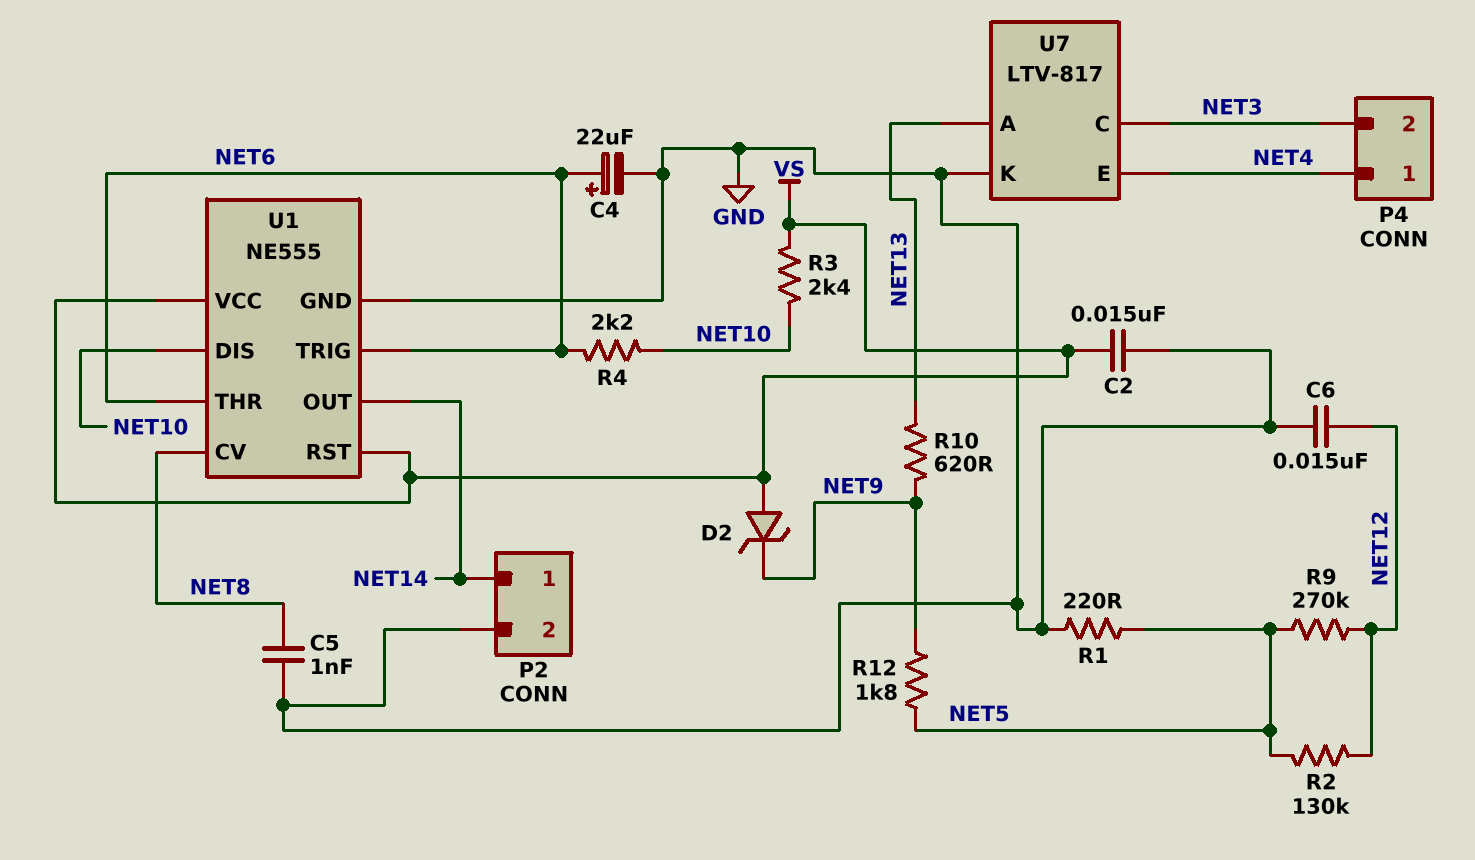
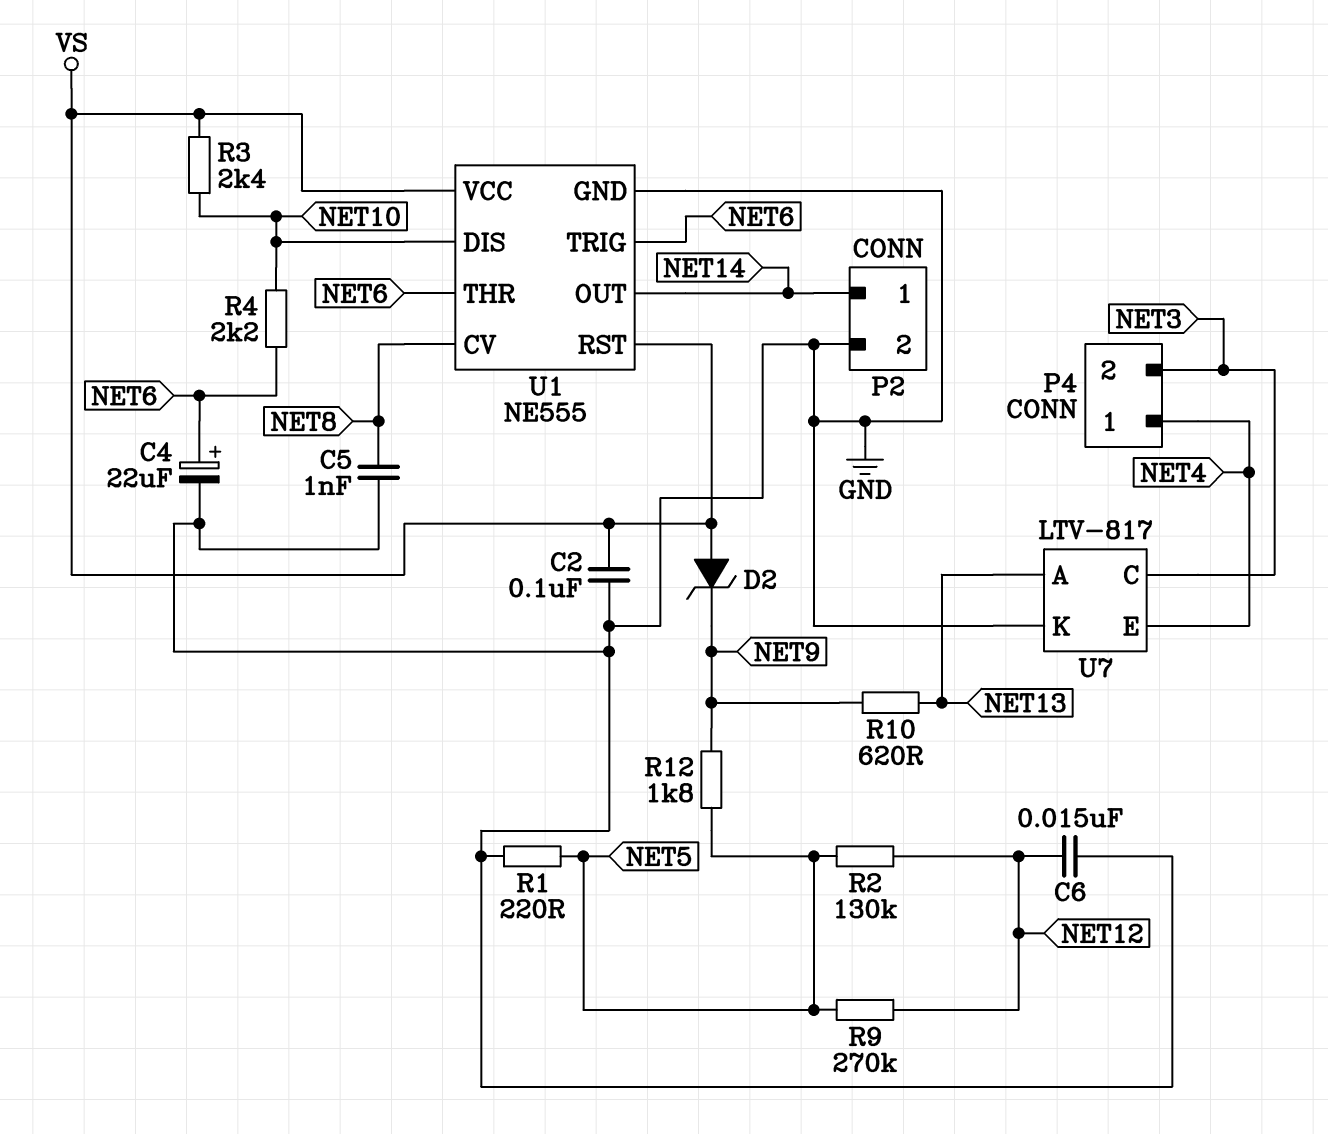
C2: 15nF (GND, VS) -> 100nF (GND, VS)

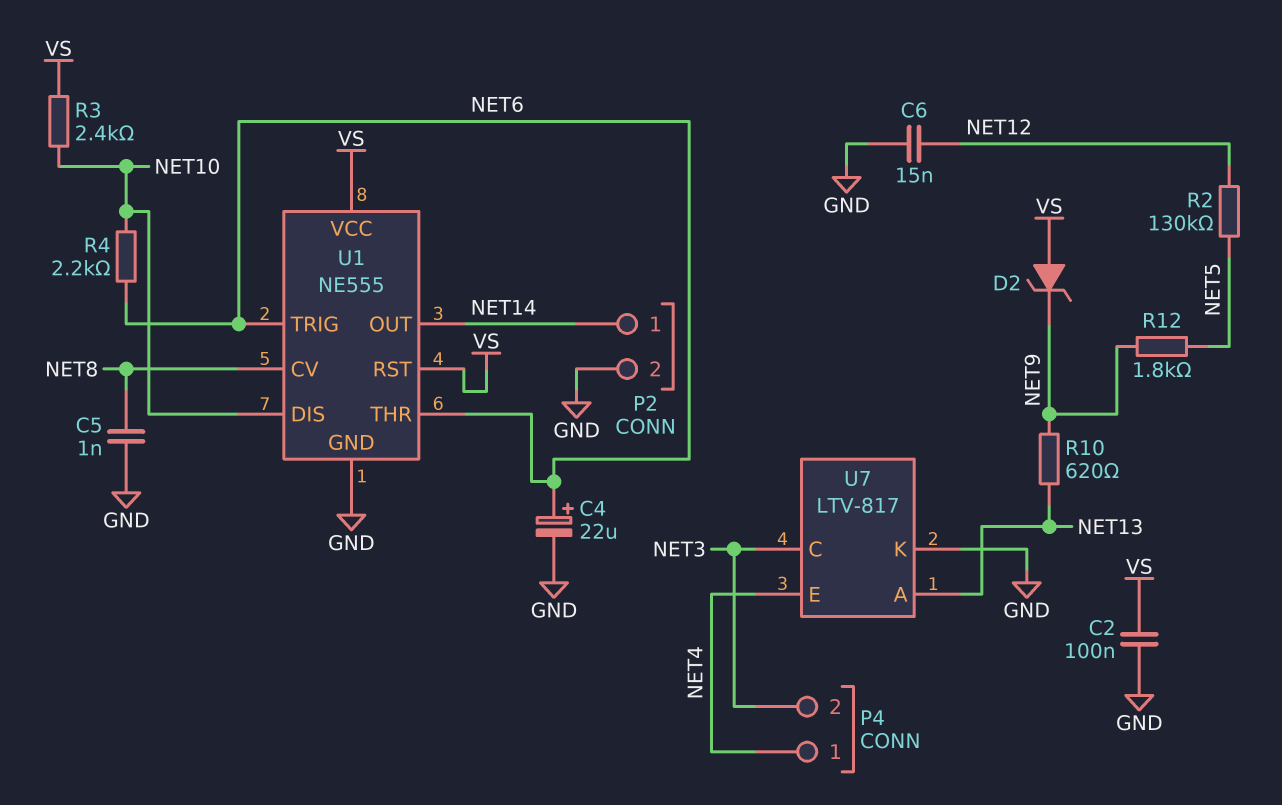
R1: 220 (GND, NET5) -> none
R9: 270k (NET5, NET12) -> none

